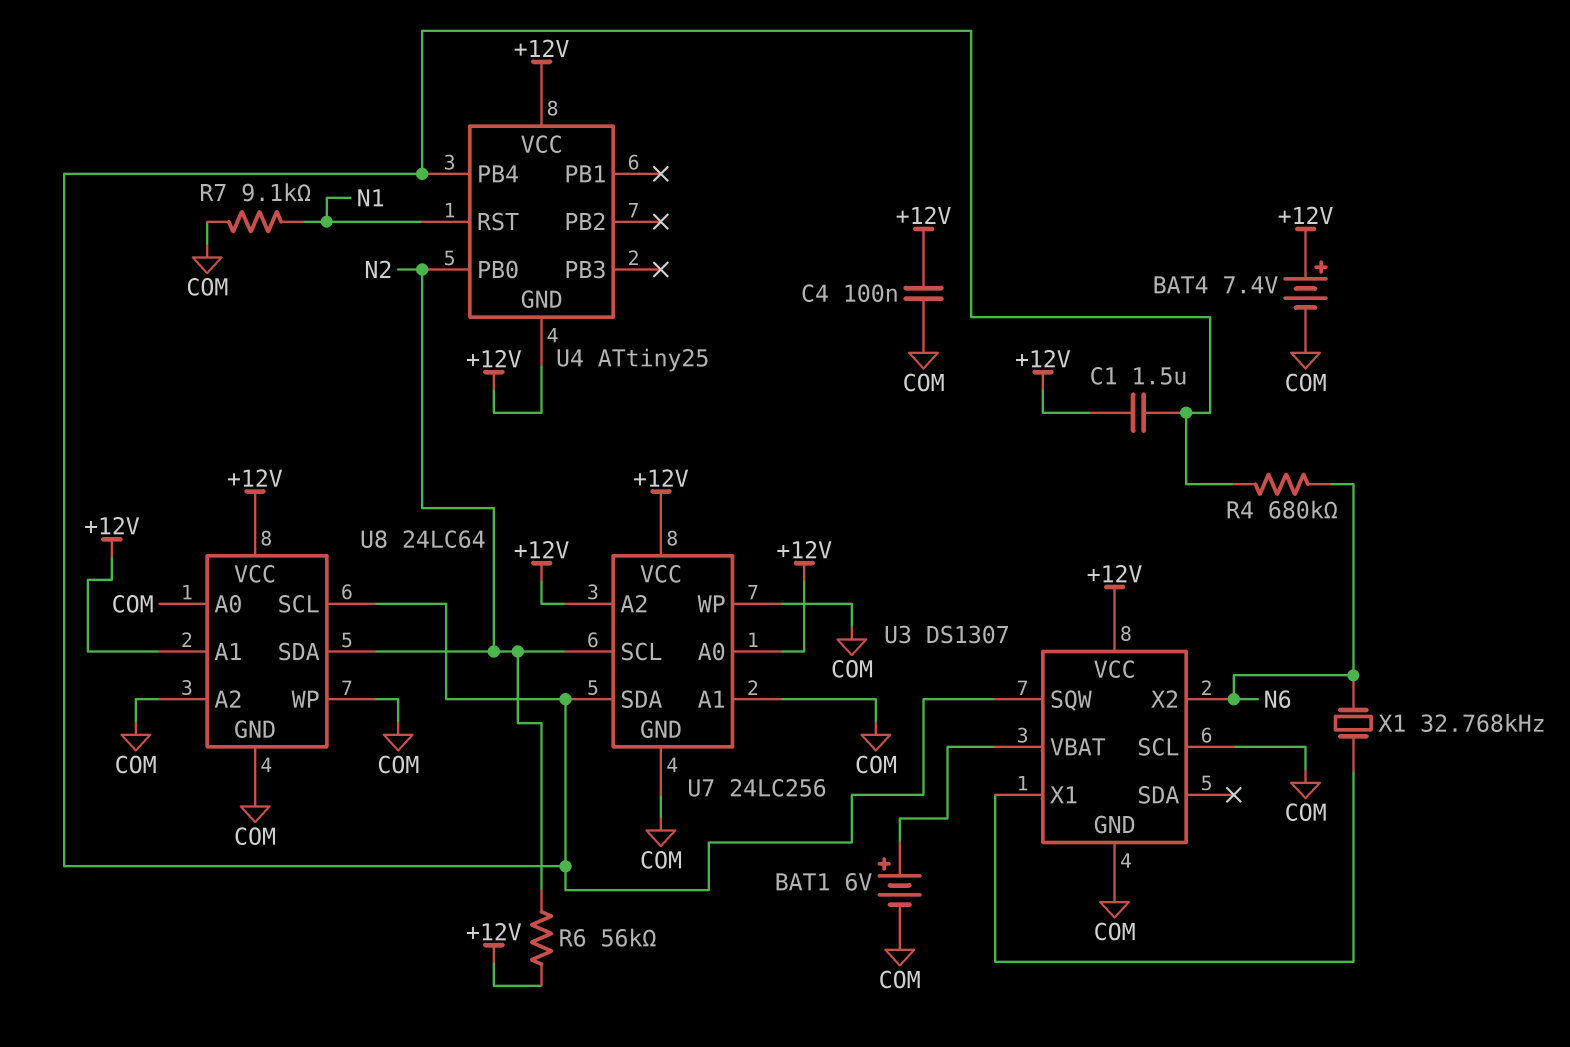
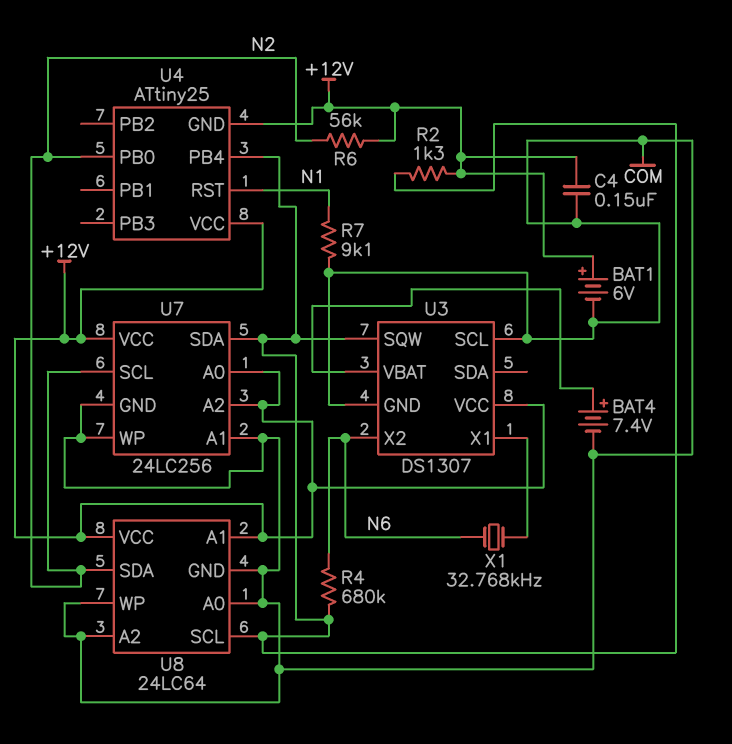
BAT1: 6V (plus U3/VBAT, minus COM) -> 6V (plus +12V, minus COM)
BAT4: 7.4V (plus +12V, minus COM) -> 7.4V (plus U3/VBAT, minus COM)
C1: 1.5uF (+12V, U3/SQW) -> none
C4: 100nF (+12V, COM) -> 150nF (+12V, COM)
R2: none -> 1.3k (+12V, U3/SQW)

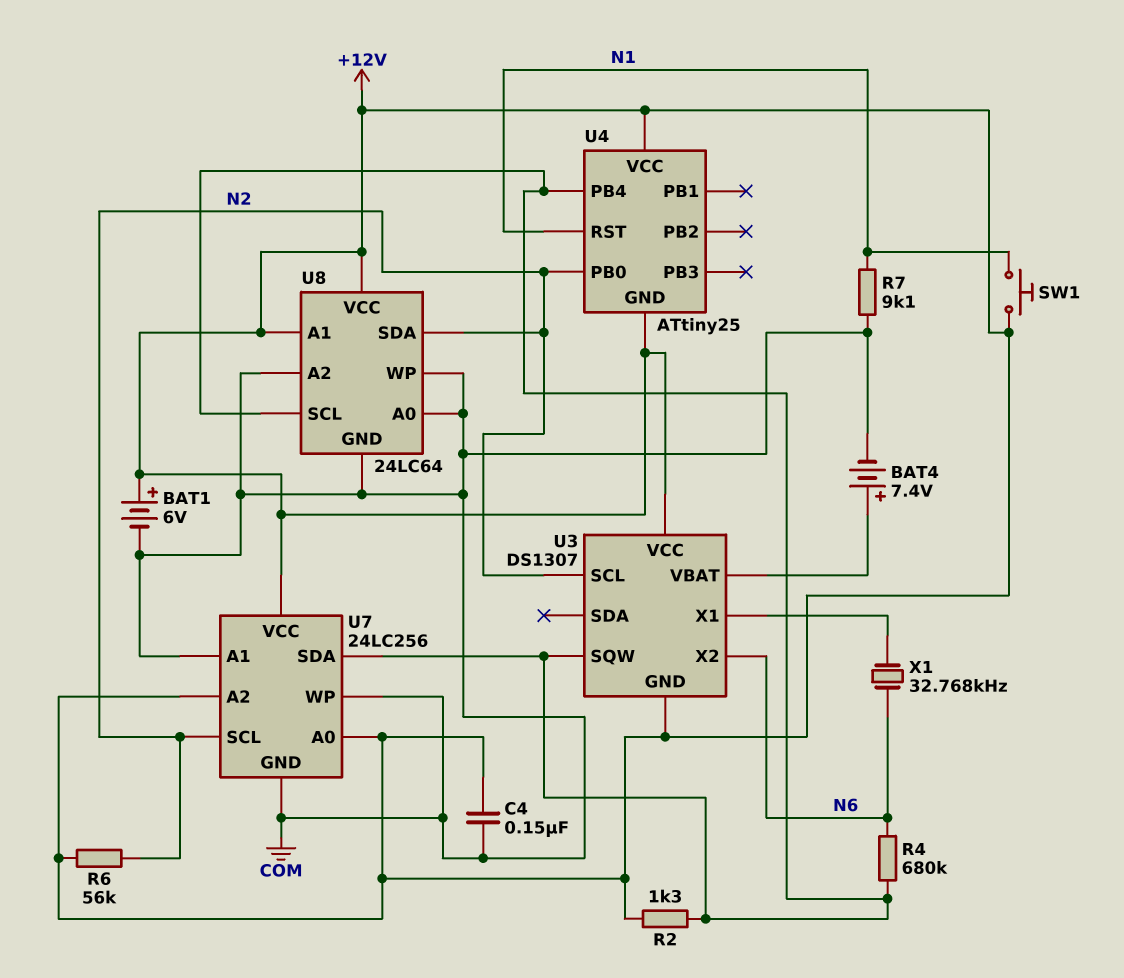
SW1: none -> button (+12V, N1)
U3 pin GND: COM -> +12V
U3 pin SCL: COM -> N2

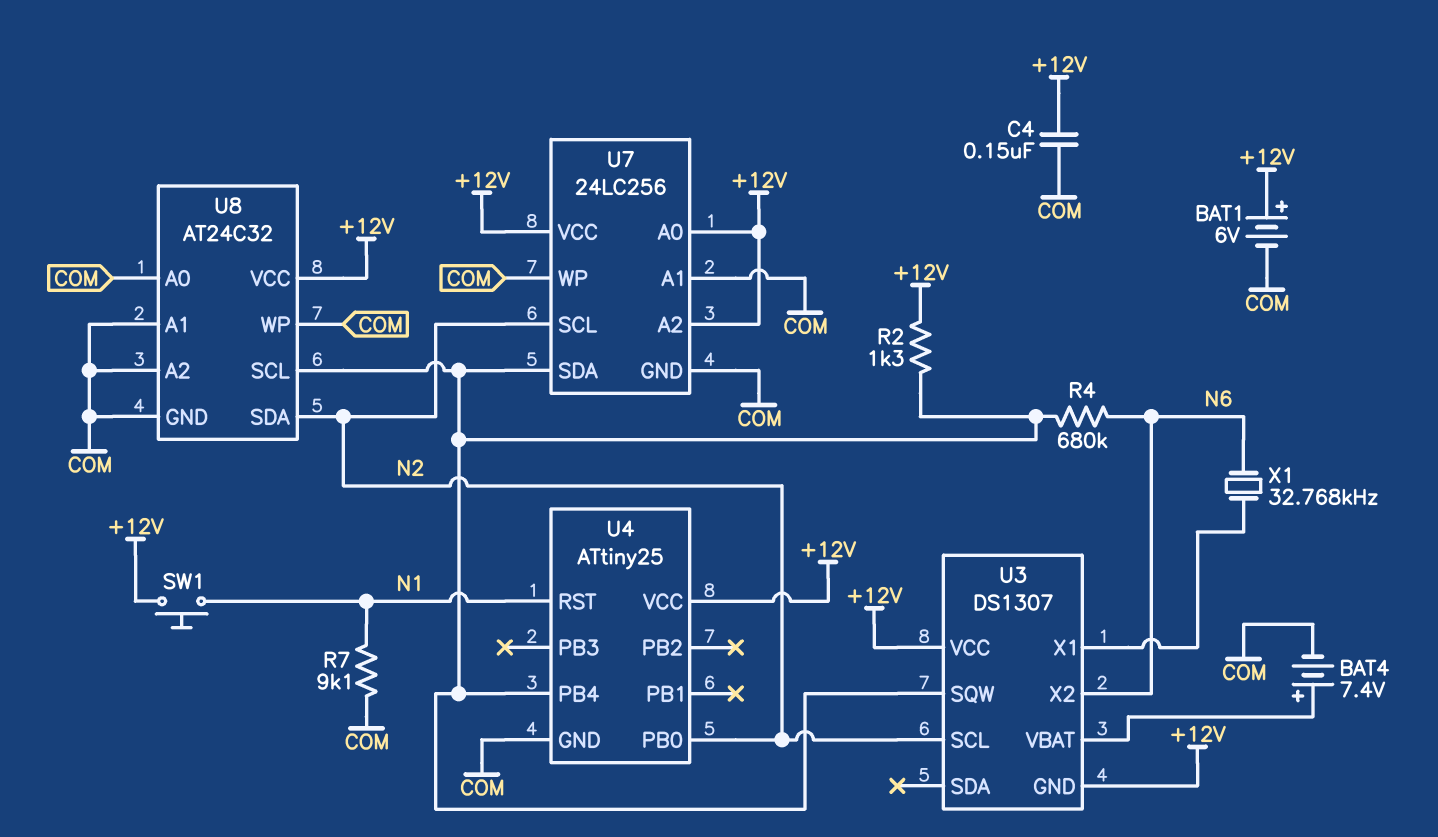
R6: 56k (+12V, N2) -> none
U4 pin GND: +12V -> COM
U8: 24LC64 -> AT24C32
U8 pin A1: +12V -> COM

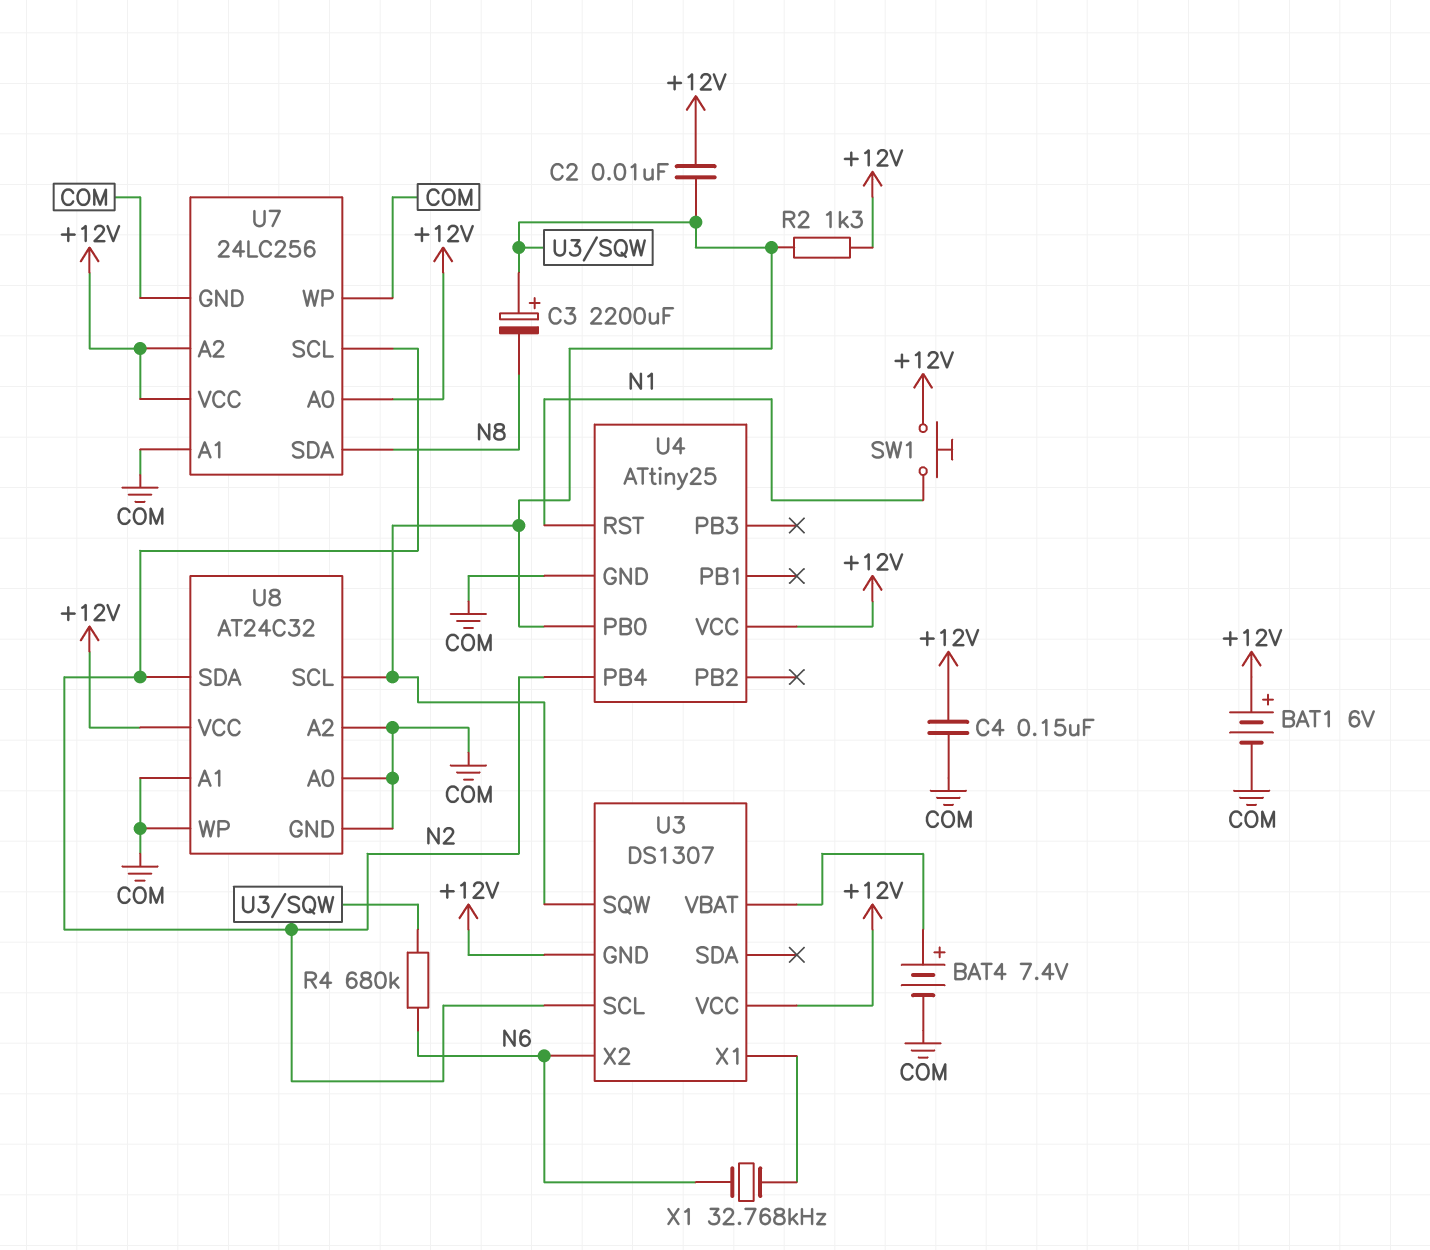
C2: none -> 10nF (+12V, U3/SQW)
C3: none -> 2200uF (plus U3/SQW, minus N8)
R7: 9.1k (COM, N1) -> none
U4 pin PB0: N2 -> U3/SQW
U4 pin PB4: U3/SQW -> N2
U7 pin SDA: U3/SQW -> N8

